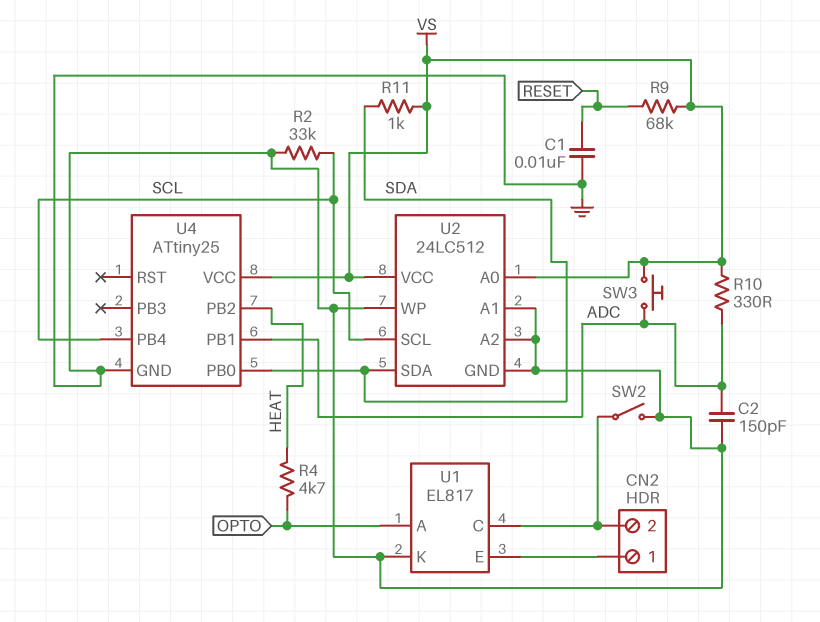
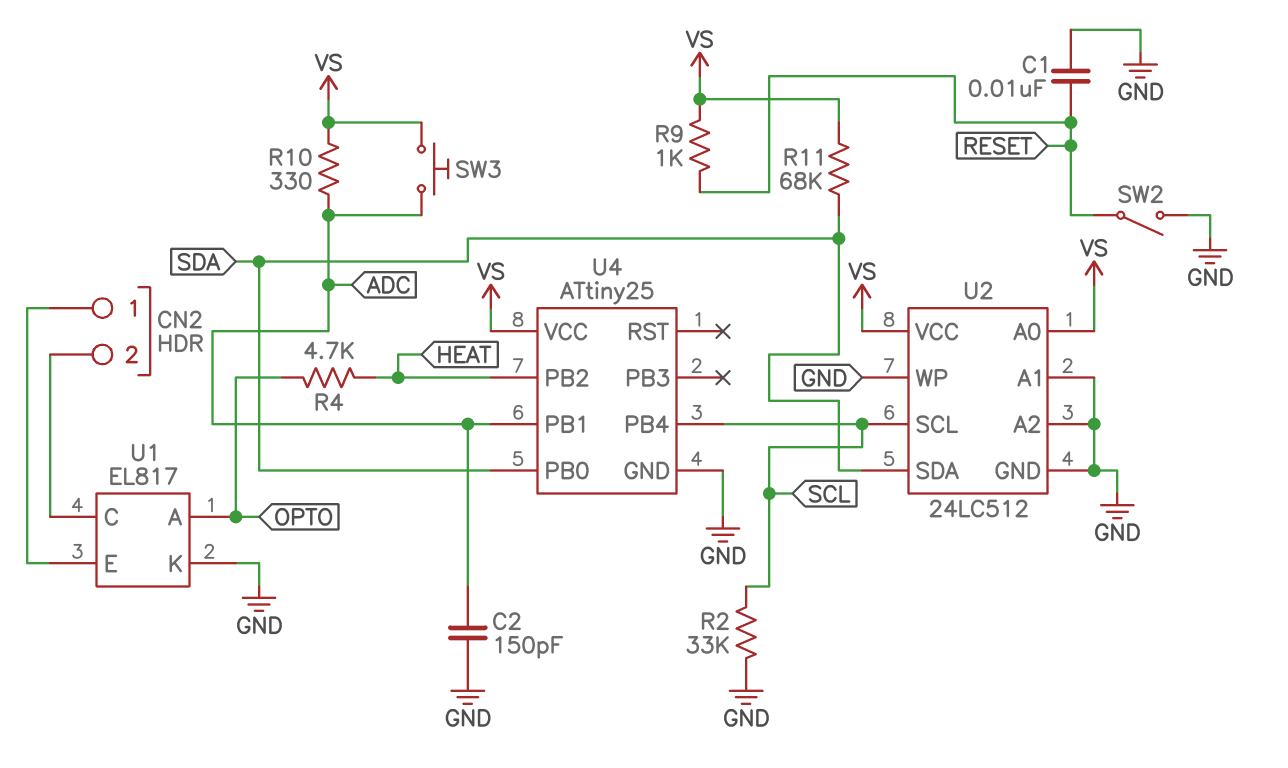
R9: 68k (RESET, VS) -> 1k (RESET, VS)
R11: 1k (SDA, VS) -> 68k (SDA, VS)
SW2: switch (CN2/2, GND) -> switch (GND, RESET)

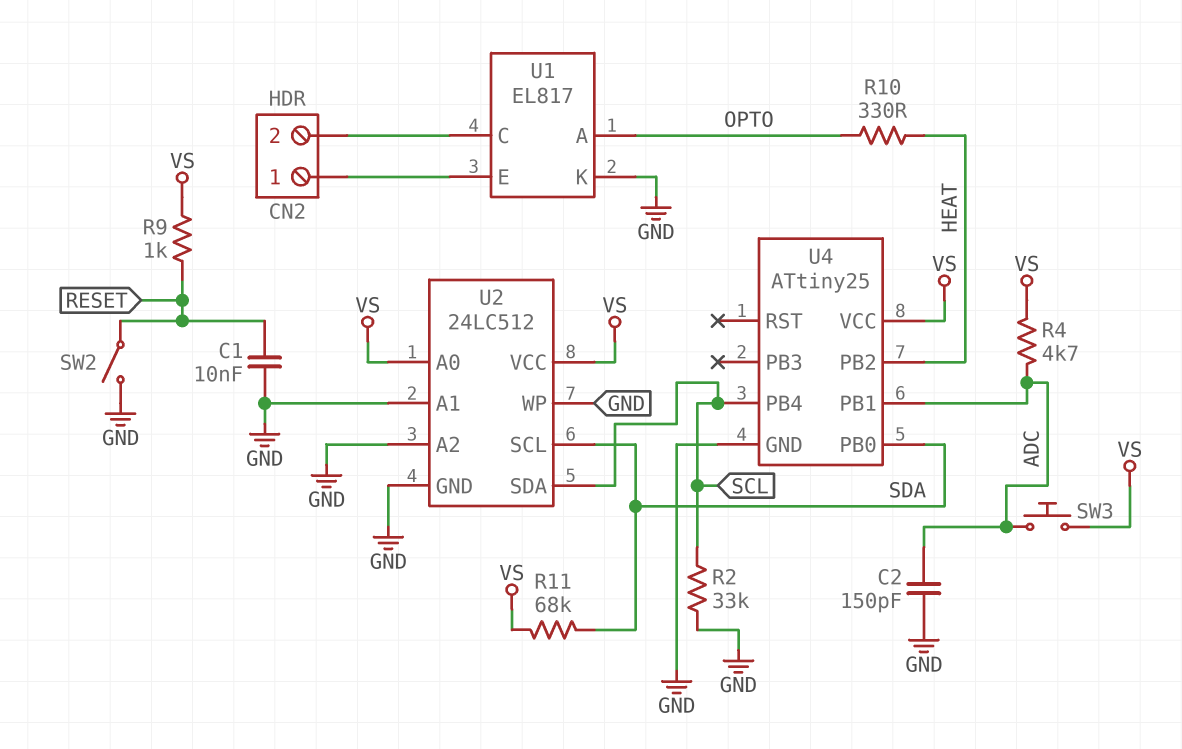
R4: 4.7k (HEAT, OPTO) -> 4.7k (ADC, VS)
R10: 330 (ADC, VS) -> 330 (HEAT, OPTO)
U2 pin SCL: SCL -> SDA
U2 pin SDA: SDA -> SCL

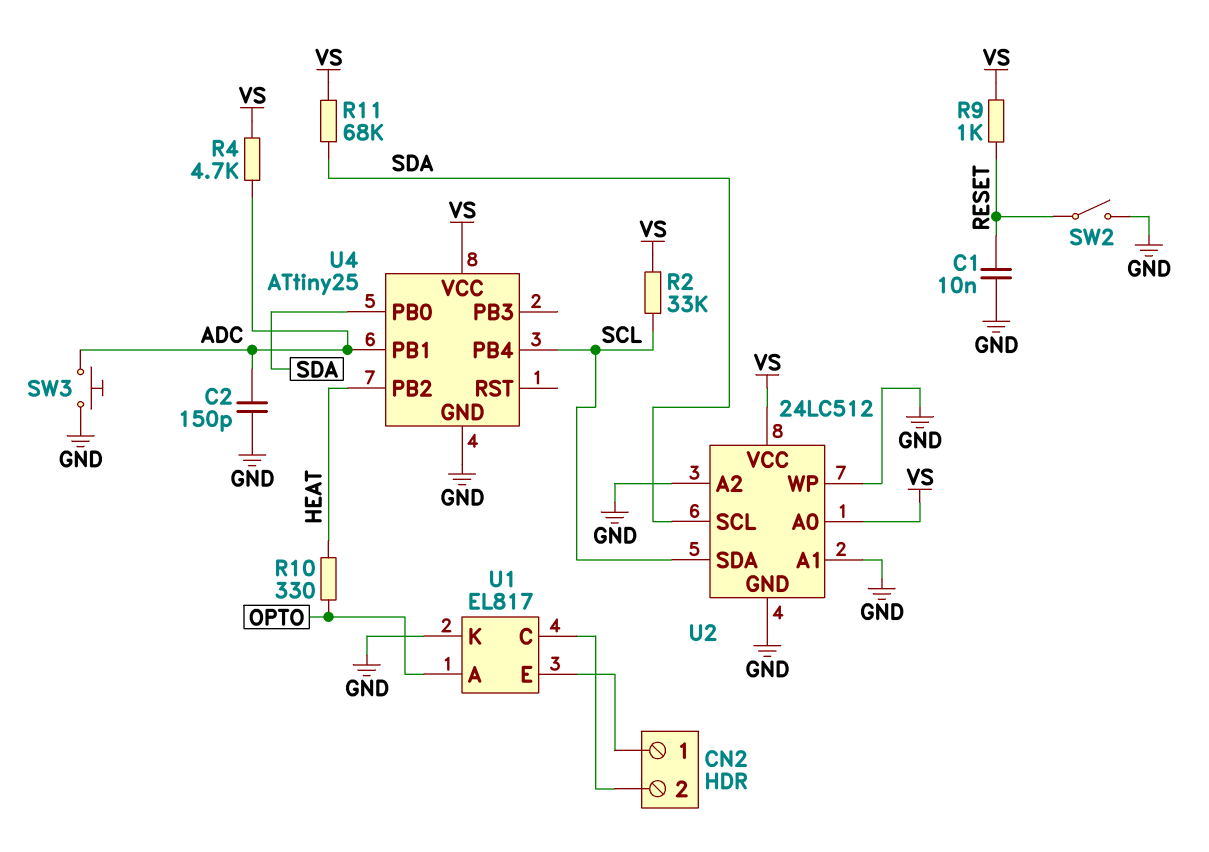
R2: 33k (GND, SCL) -> 33k (SCL, VS)
SW3: button (ADC, VS) -> button (ADC, GND)

